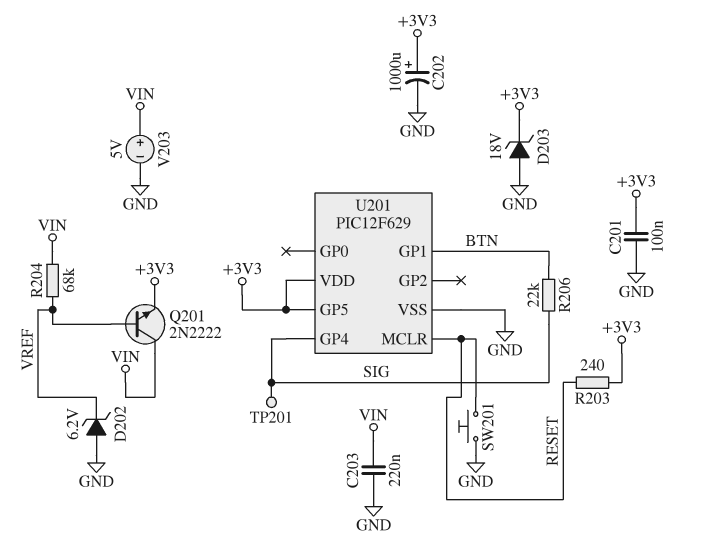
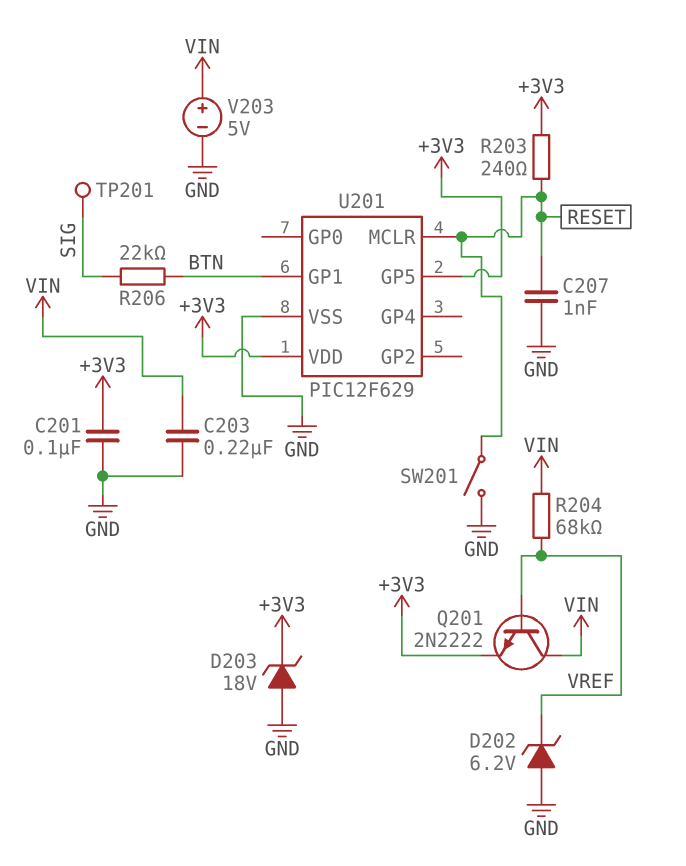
C202: 1000uF (plus +3V3, minus GND) -> none
C207: none -> 1nF (GND, RESET)
SW201: button (GND, RESET) -> switch (GND, RESET)
U201 pin GP4: SIG -> none

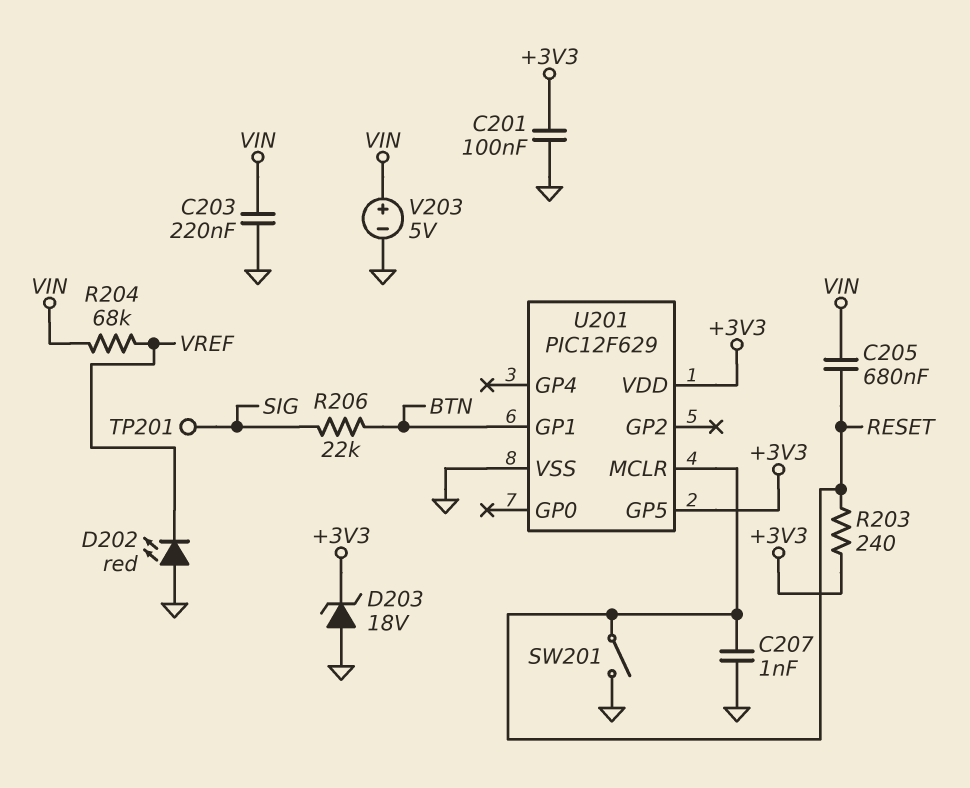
C205: none -> 680nF (RESET, VIN)
D202: zener 6.2V (A GND, K VREF) -> LED red (A GND, K VREF)
Q201: NPN 2N2222 (B VREF, C VIN, E +3V3) -> none

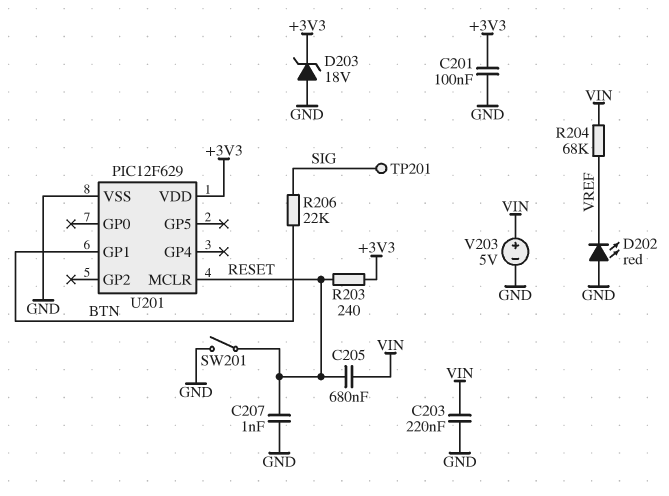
U201 pin GP5: +3V3 -> none

